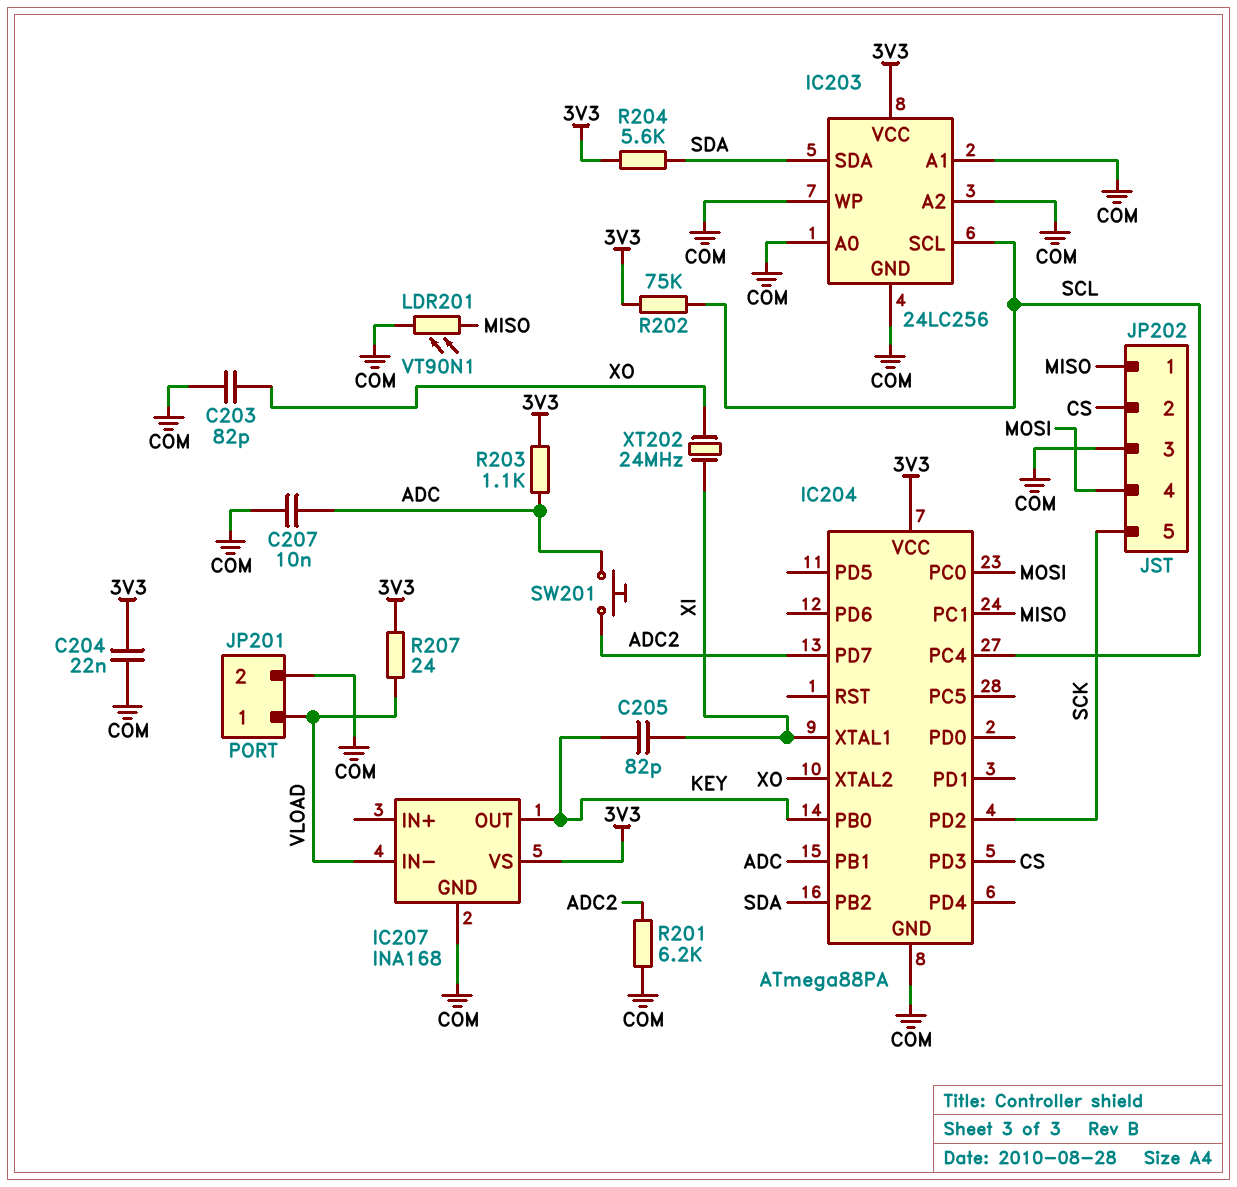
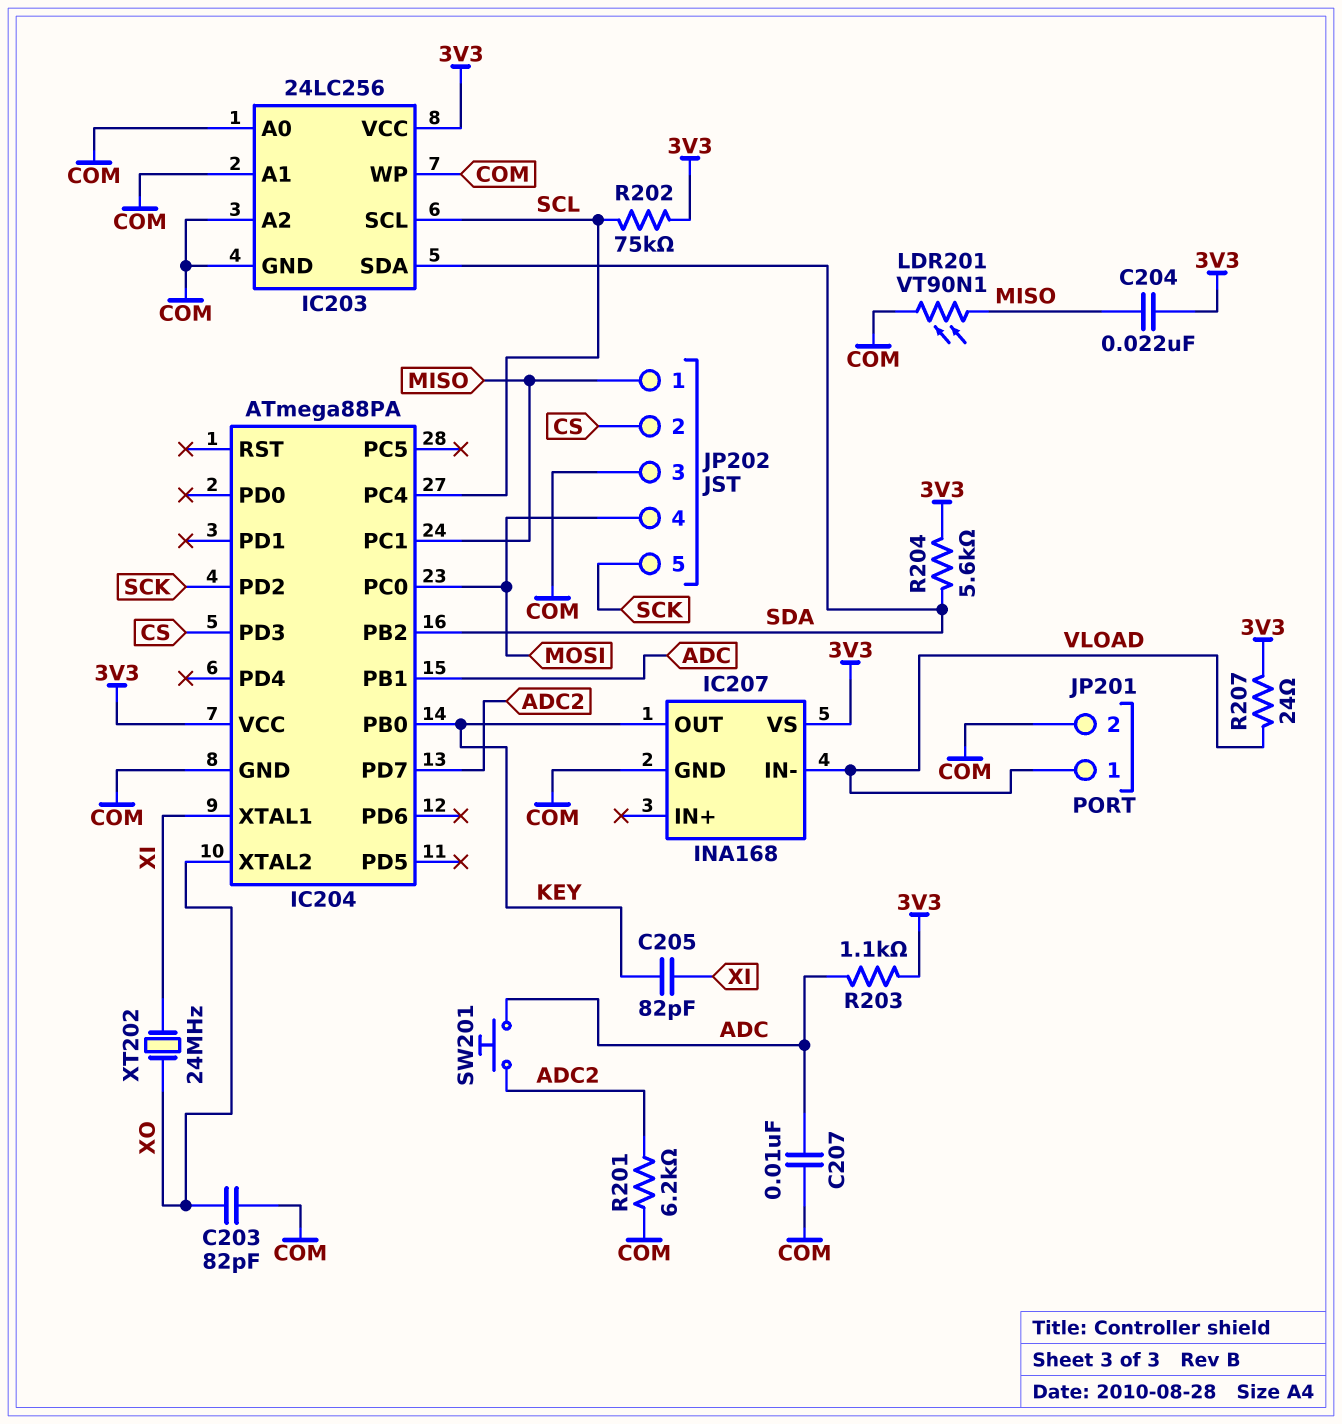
C204: 22nF (3V3, COM) -> 22nF (3V3, MISO)

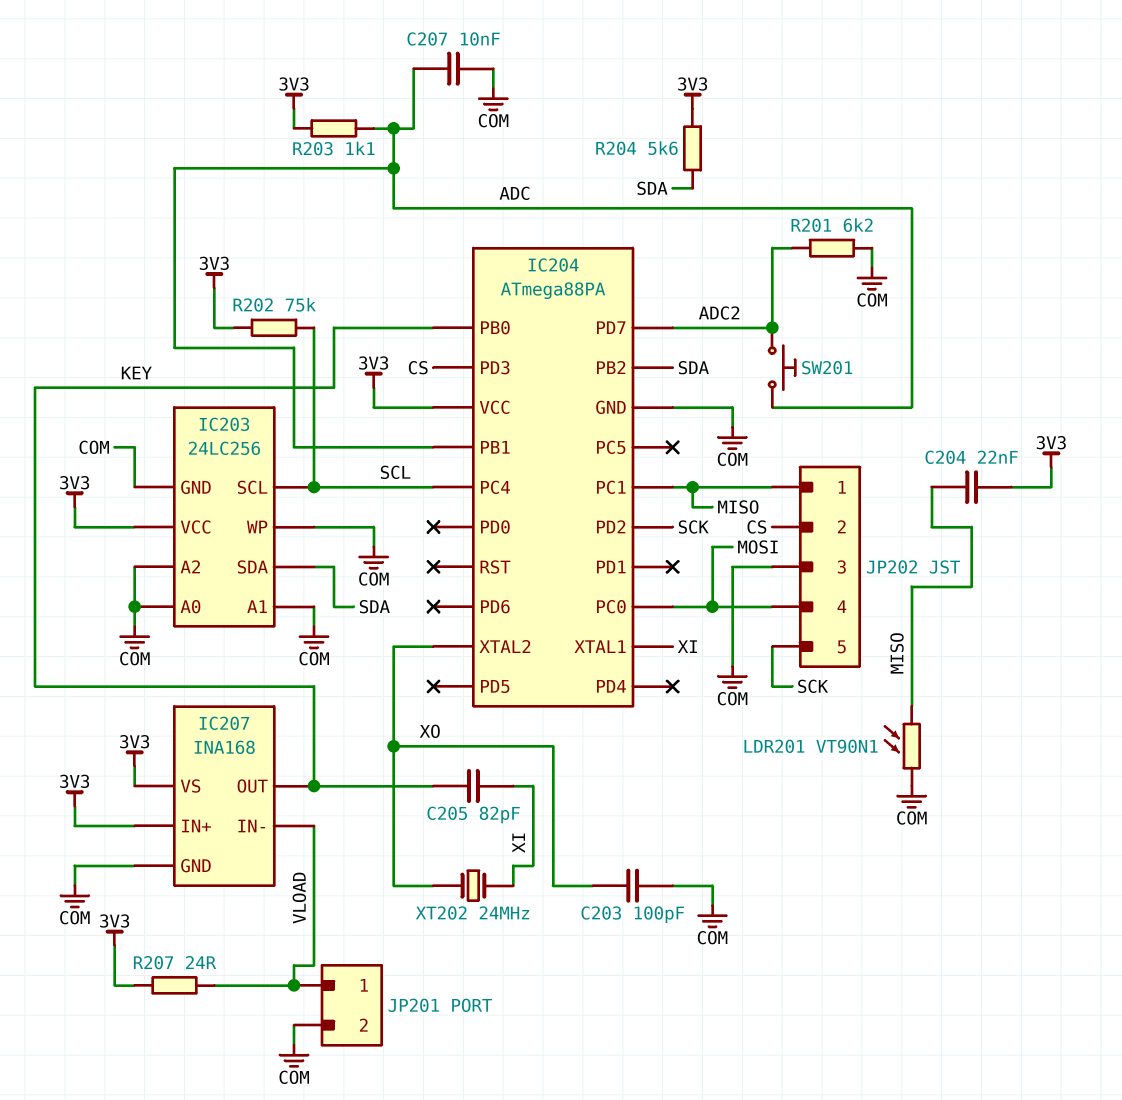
C203: 82pF (COM, XO) -> 100pF (COM, XO)
IC207 pin IN+: none -> 3V3

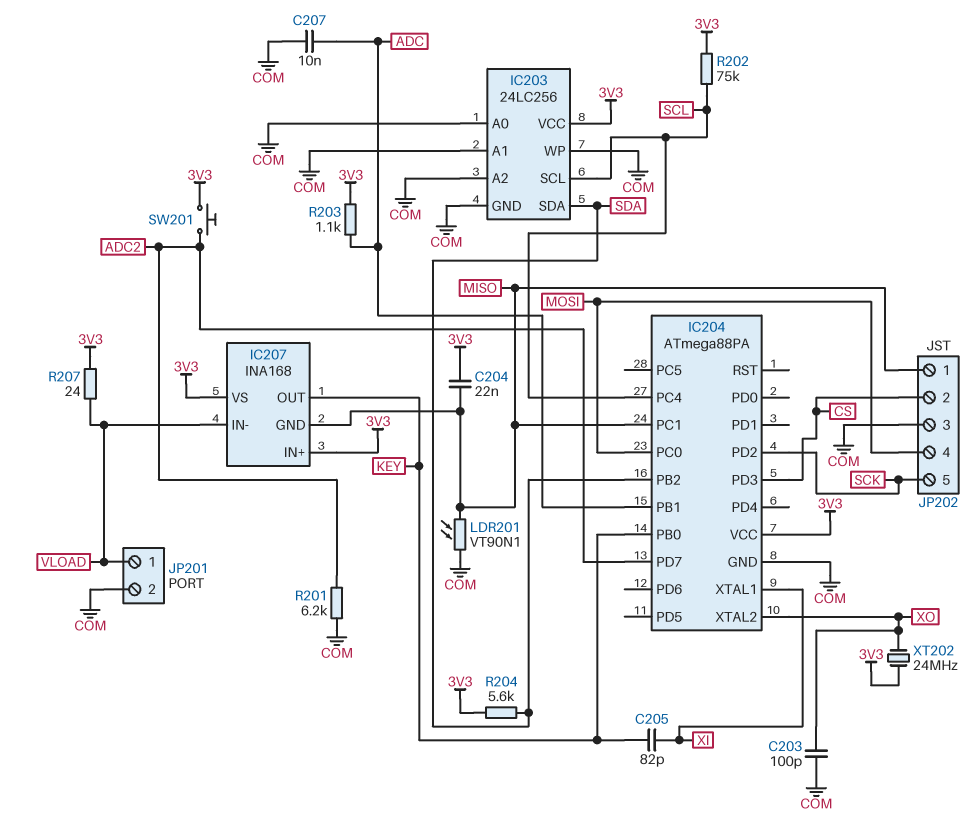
IC207 pin GND: COM -> MISO
SW201: button (ADC, ADC2) -> button (3V3, ADC2)
XT202: 24MHz (XI, XO) -> 24MHz (3V3, XO)

